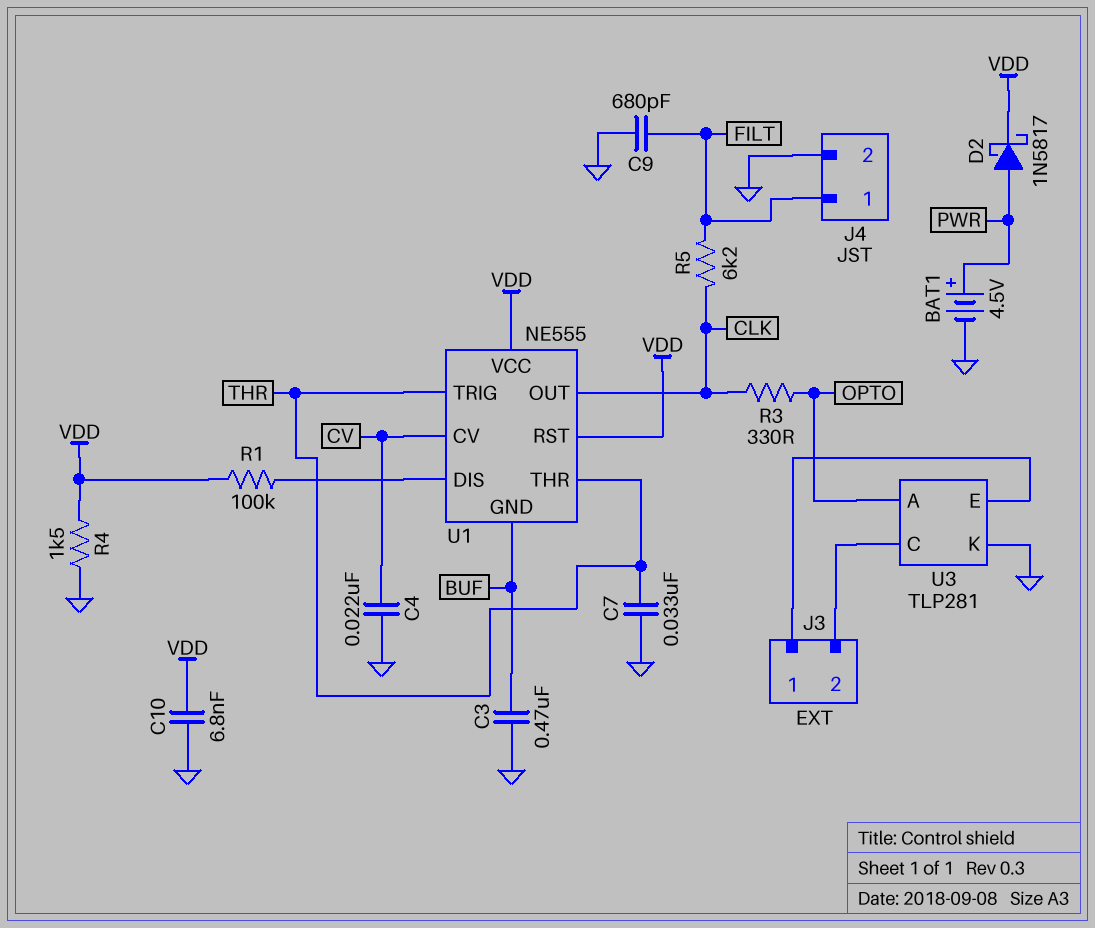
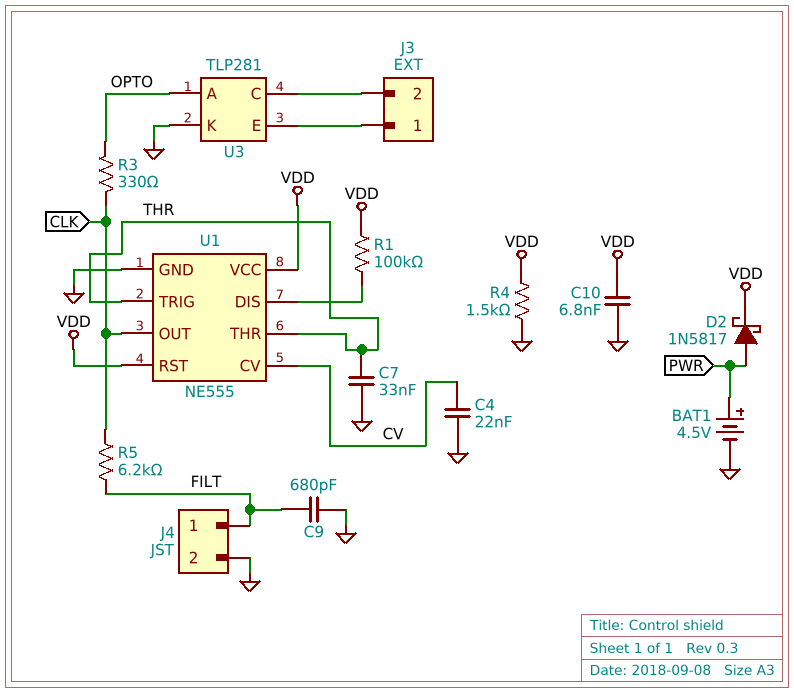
C3: 470nF (BUF, GND) -> none
U1 pin GND: BUF -> GND

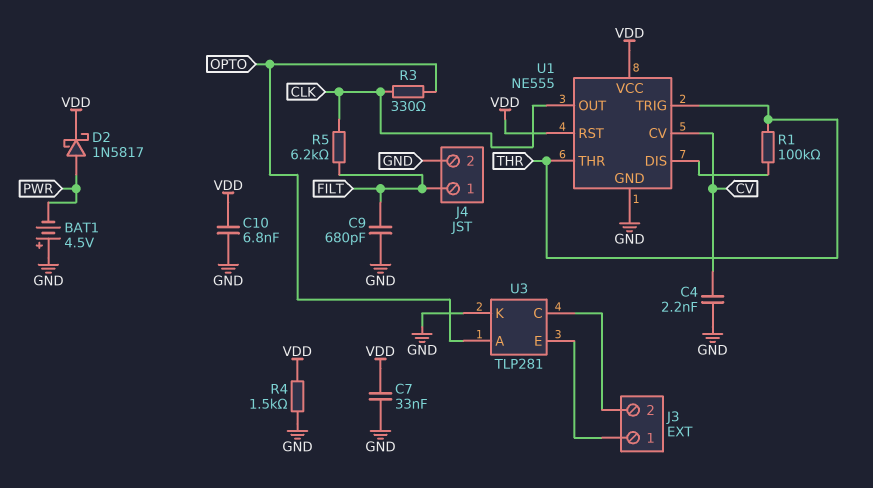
BAT1: 4.5V (plus PWR, minus GND) -> 4.5V (plus GND, minus PWR)
C4: 22nF (CV, GND) -> 2.2nF (CV, GND)
C7: 33nF (GND, THR) -> 33nF (GND, VDD)
R1: 100k (U1/DIS, VDD) -> 100k (THR, U1/DIS)

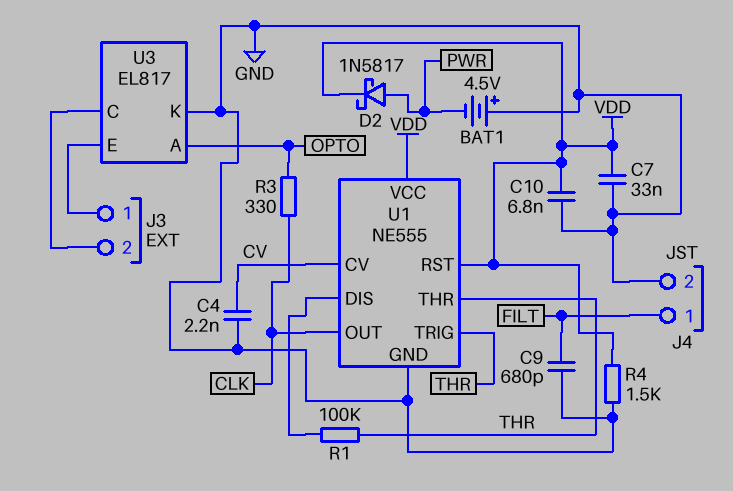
R5: 6.2k (CLK, FILT) -> none
U3: TLP281 -> EL817

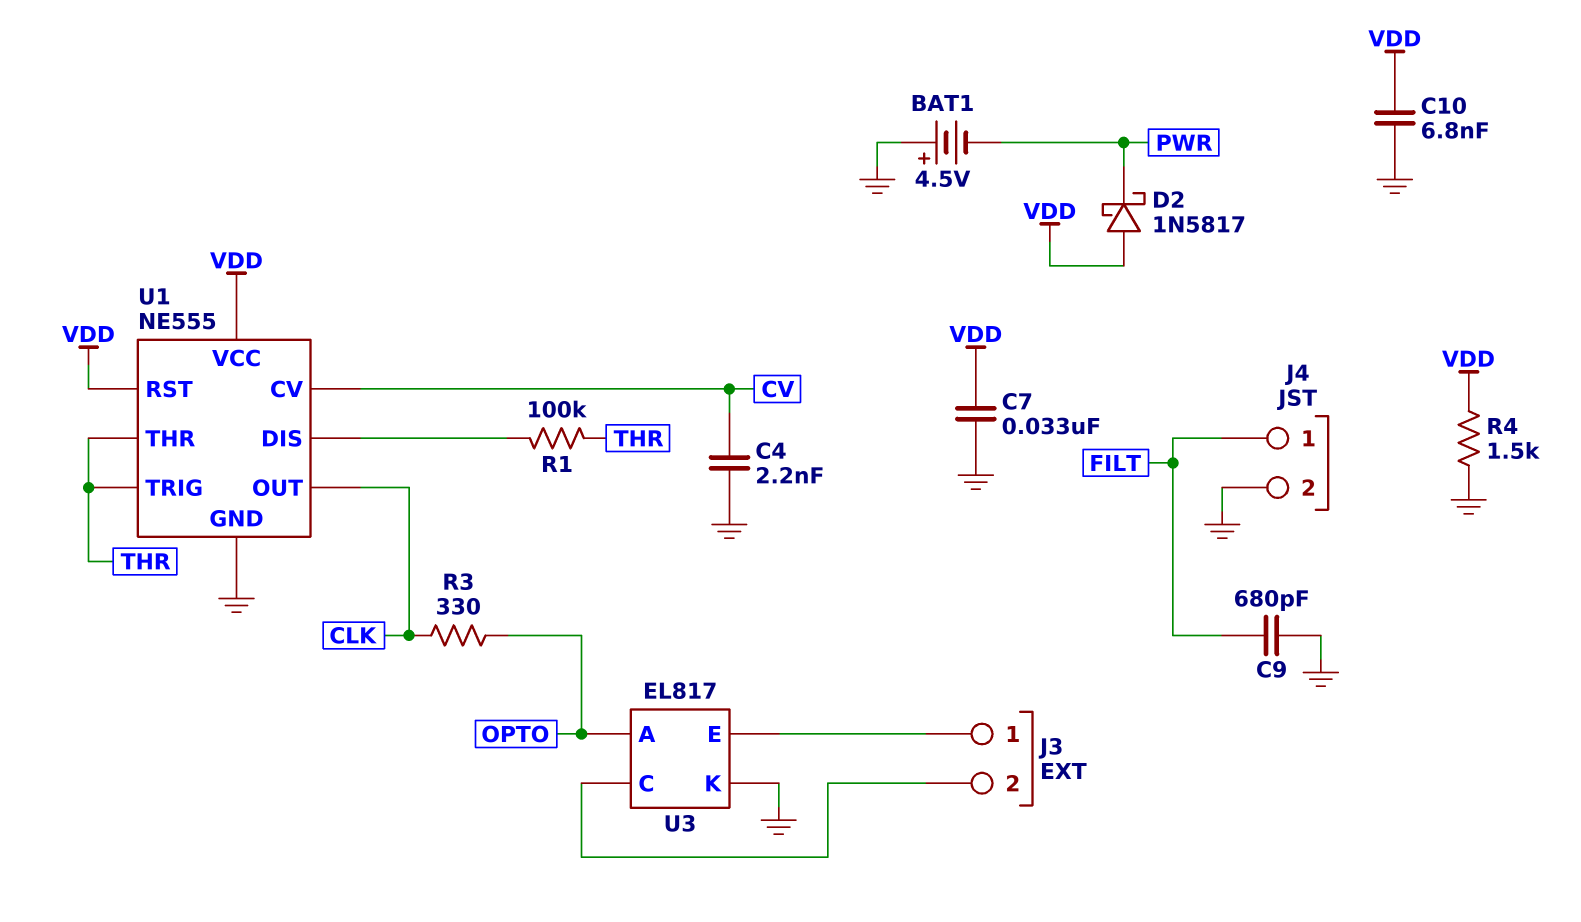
D2: schottky 1N5817 (A PWR, K VDD) -> schottky 1N5817 (A VDD, K PWR)

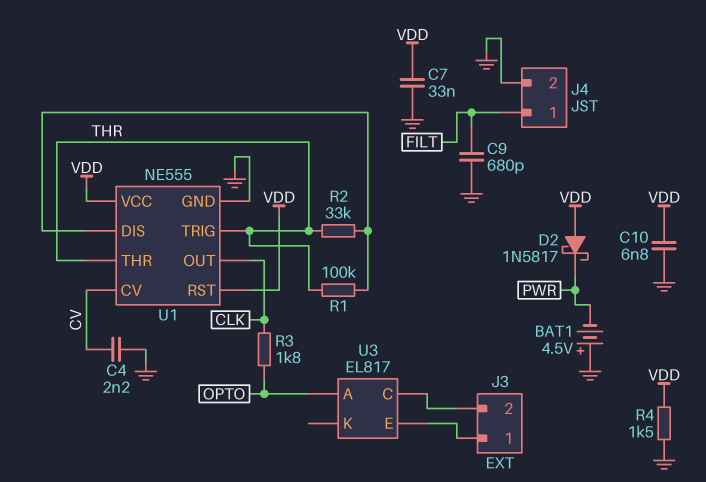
R2: none -> 33k (THR, U1/DIS)
R3: 330 (CLK, OPTO) -> 1.8k (CLK, OPTO)
U3 pin K: GND -> none

